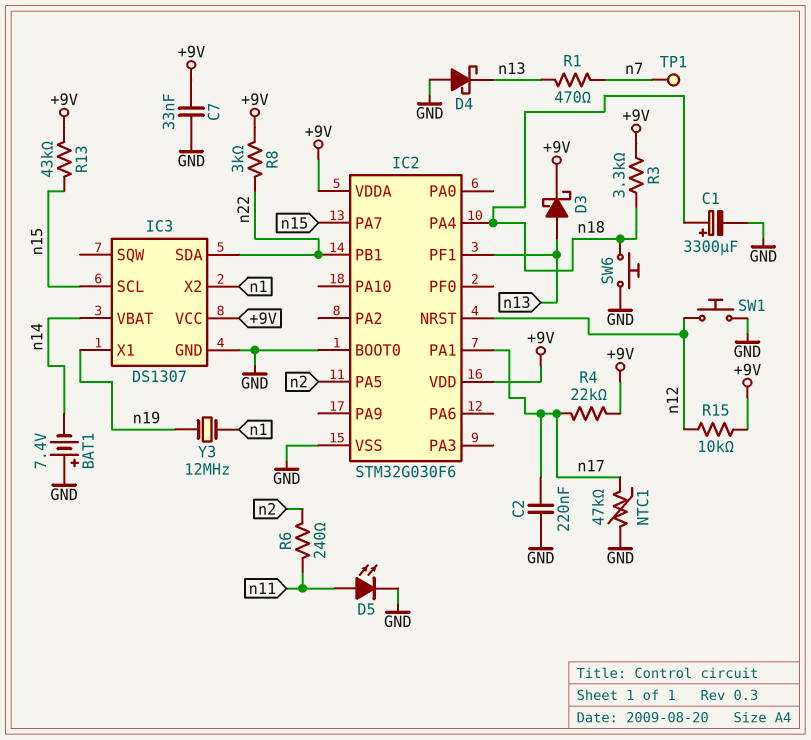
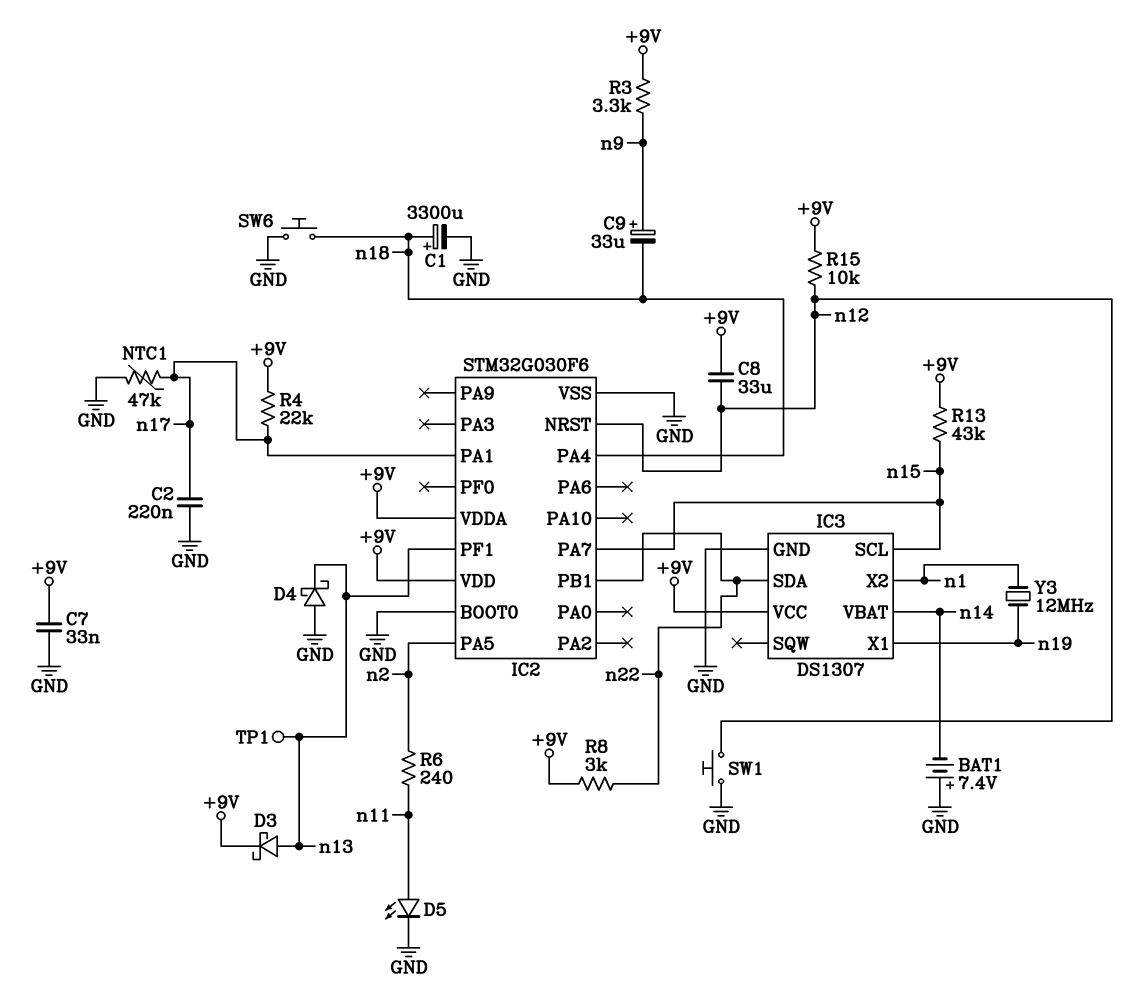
C8: none -> 33uF (+9V, n12)
C9: none -> 33uF (plus n9, minus n18)
R1: 470 (n7, n13) -> none
R3: 3.3k (+9V, n18) -> 3.3k (+9V, n9)
TP1: test point (n7) -> test point (n13)

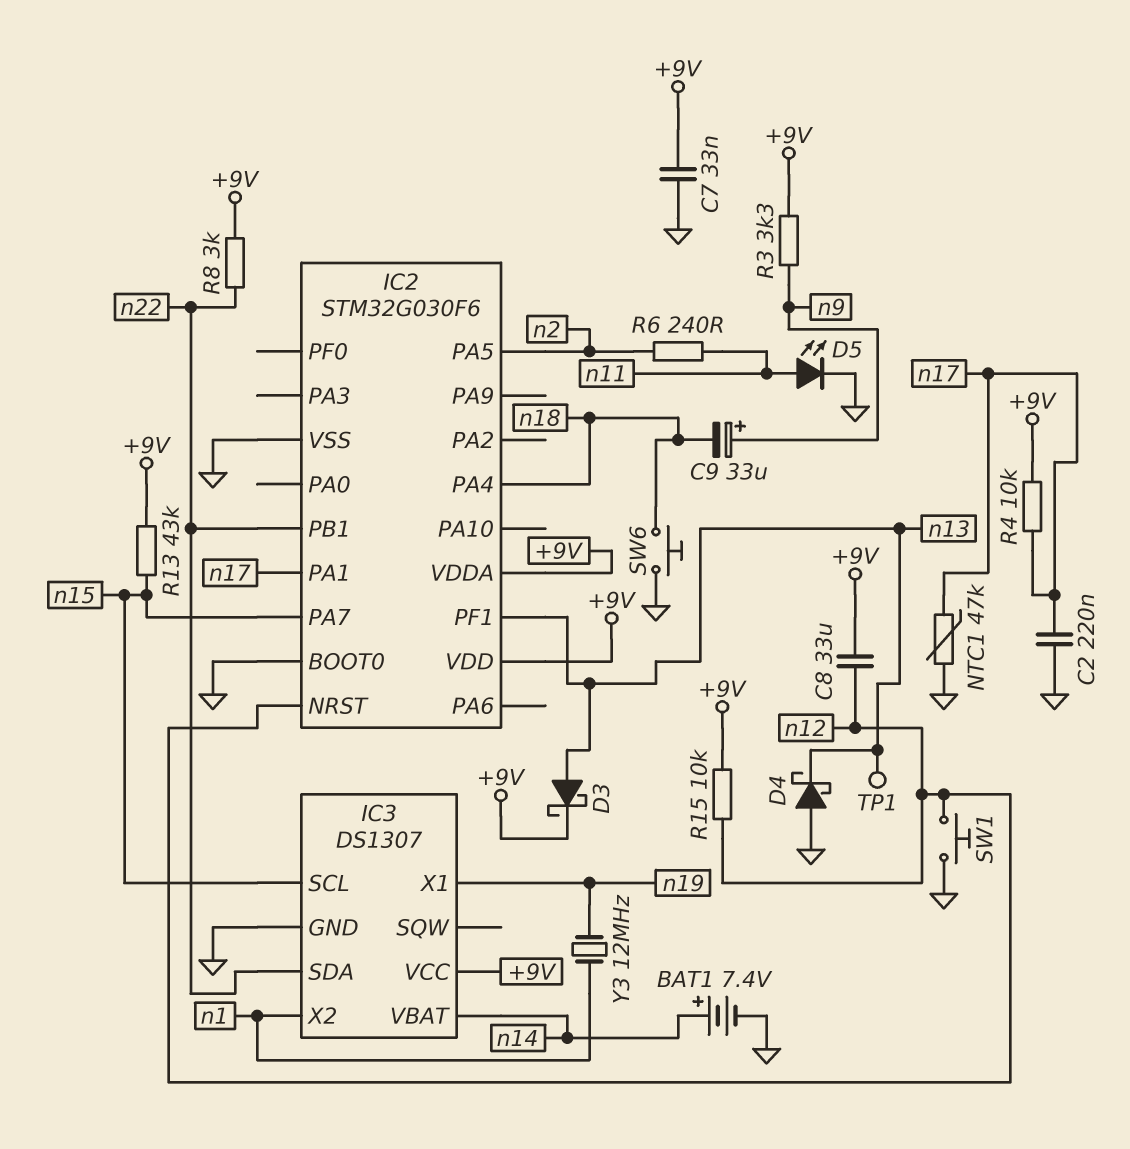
BAT1: 7.4V (plus GND, minus n14) -> 7.4V (plus n14, minus GND)
C1: 3300uF (plus n18, minus GND) -> none
R4: 22k (+9V, n17) -> 10k (+9V, n17)

